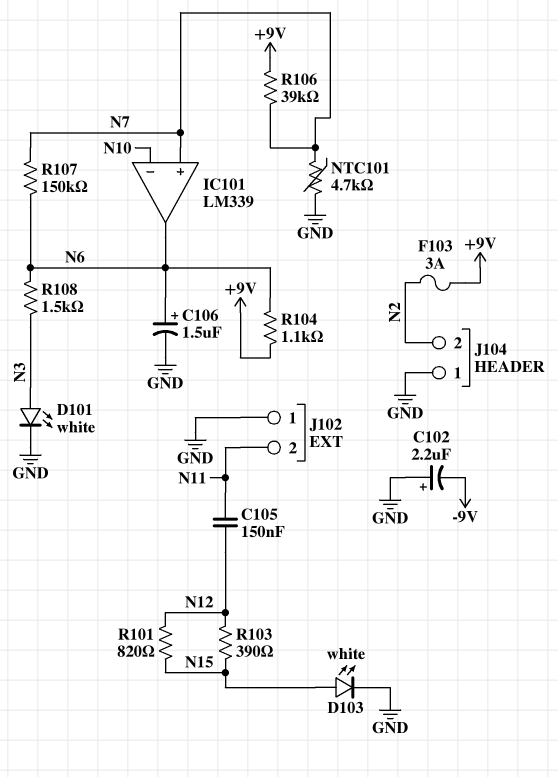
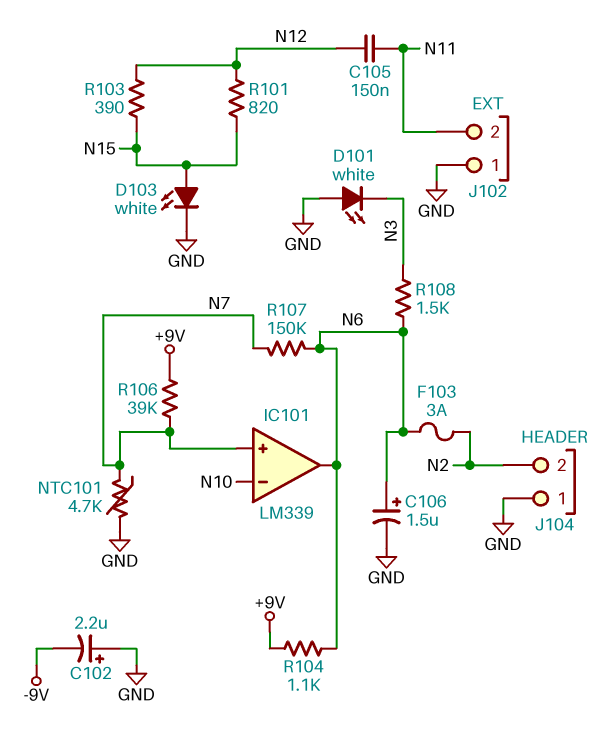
D101: LED white (A N3, K GND) -> LED white (A GND, K N3)
F103: 3A (+9V, N2) -> 3A (N2, N6)

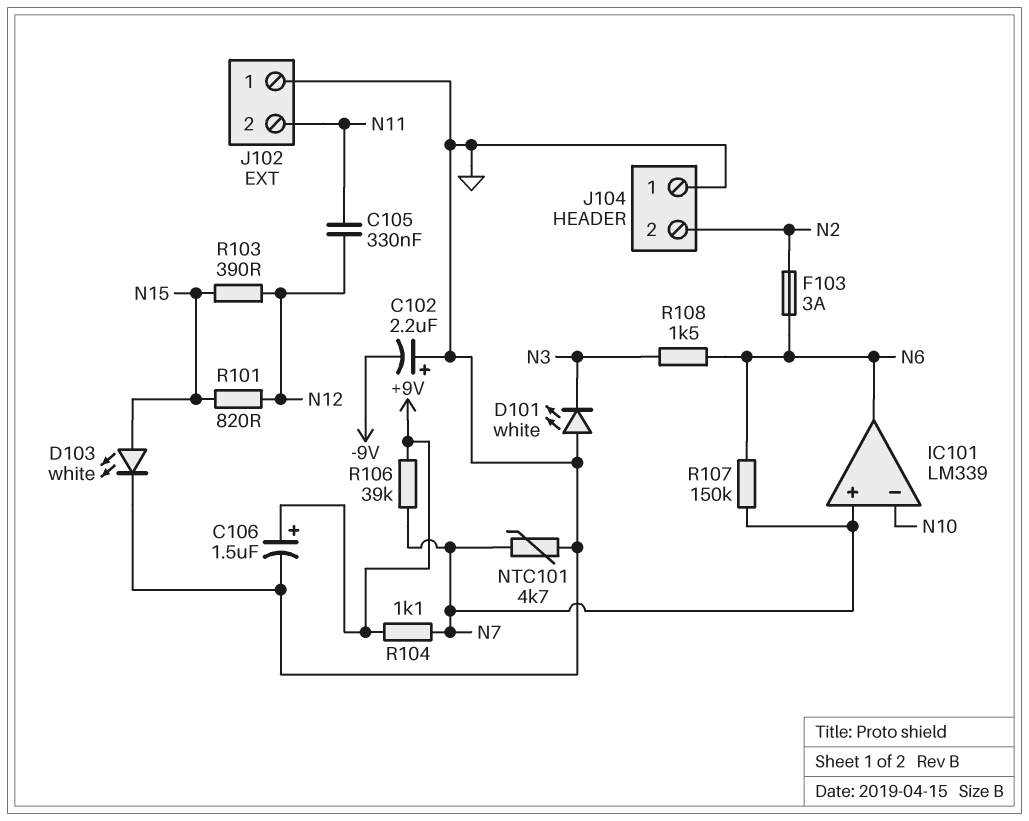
C105: 150nF (N11, N12) -> 330nF (N11, N12)
C106: 1.5uF (plus N6, minus GND) -> 1.5uF (plus +9V, minus GND)
R104: 1.1k (+9V, N6) -> 1.1k (+9V, N7)

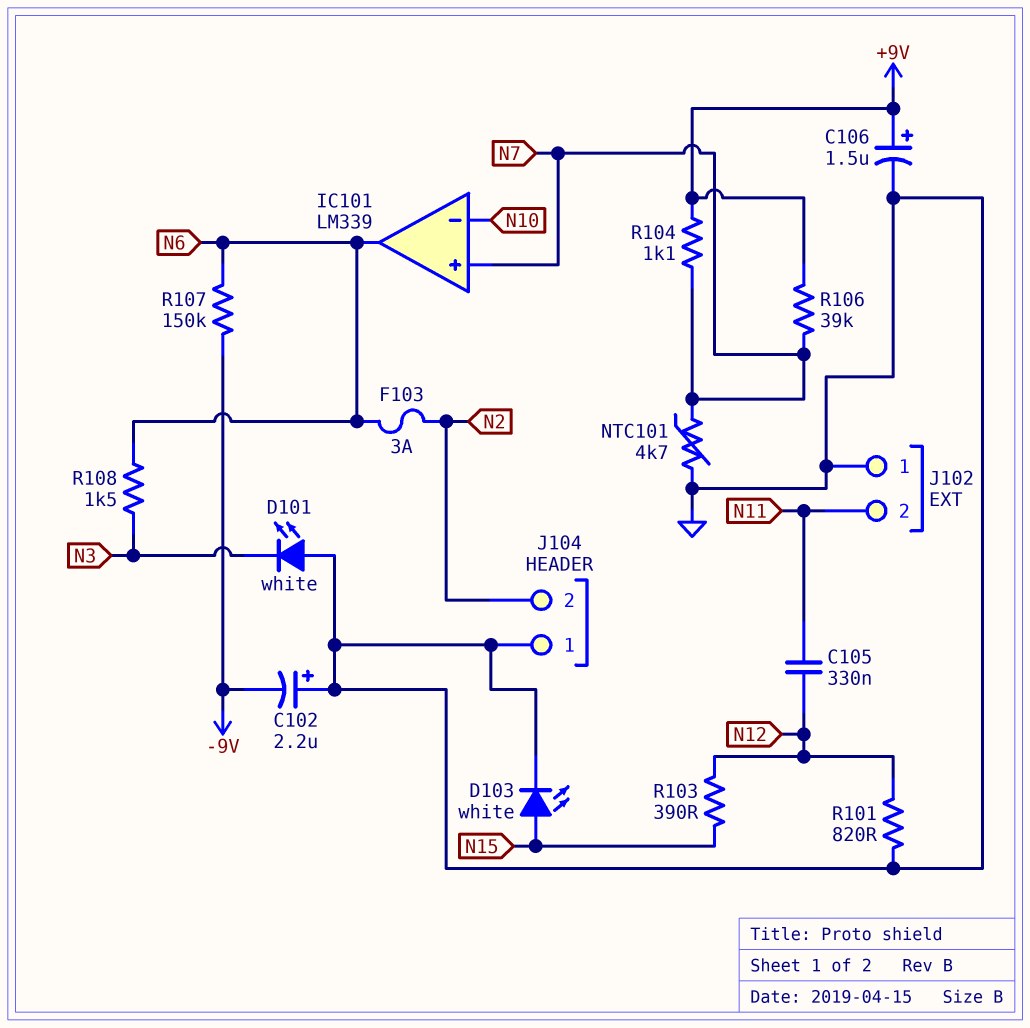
R101: 820 (N12, N15) -> 820 (GND, N12)
R107: 150k (N6, N7) -> 150k (-9V, N6)

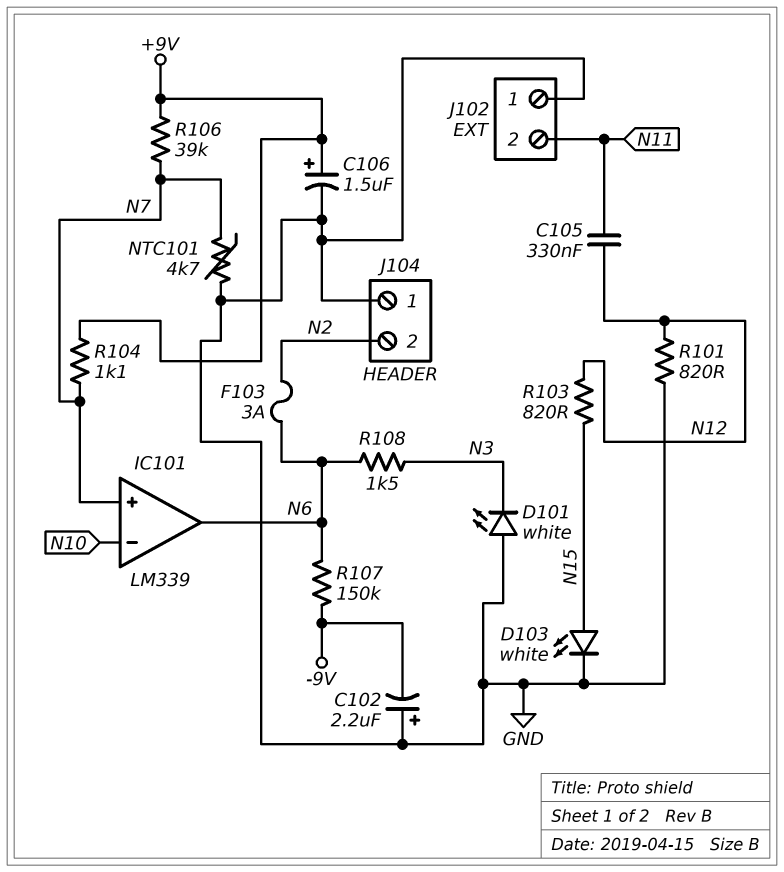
R103: 390 (N12, N15) -> 820 (N12, N15)

